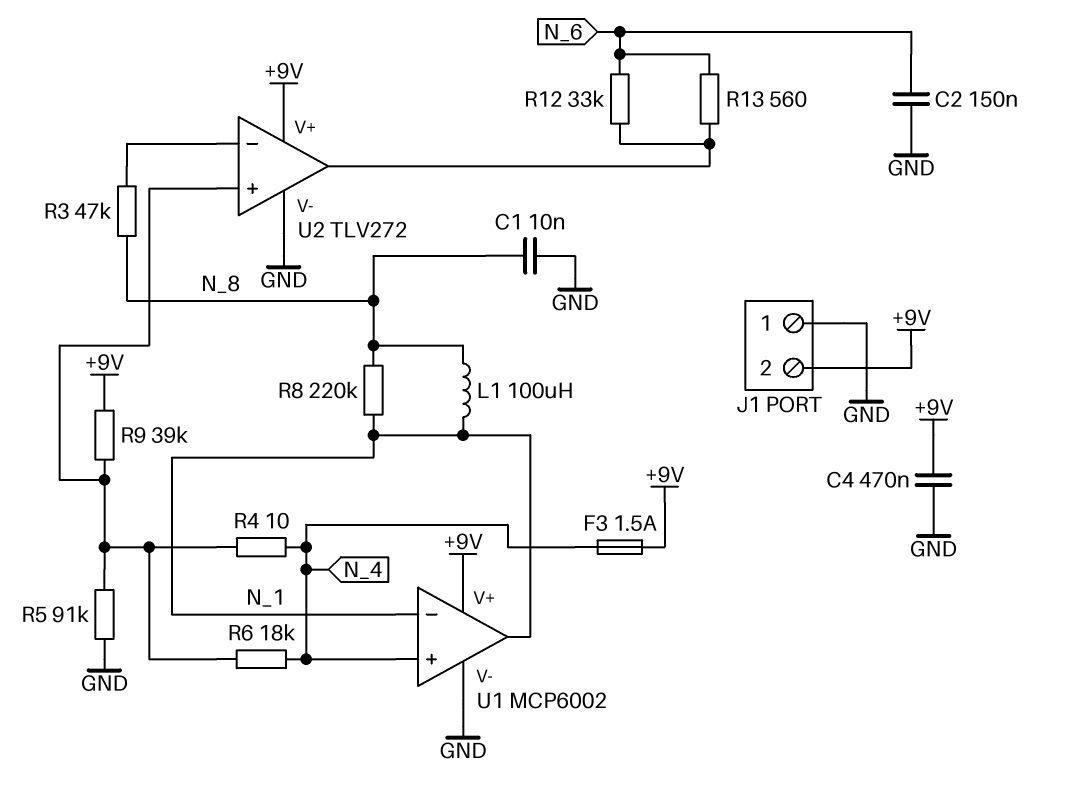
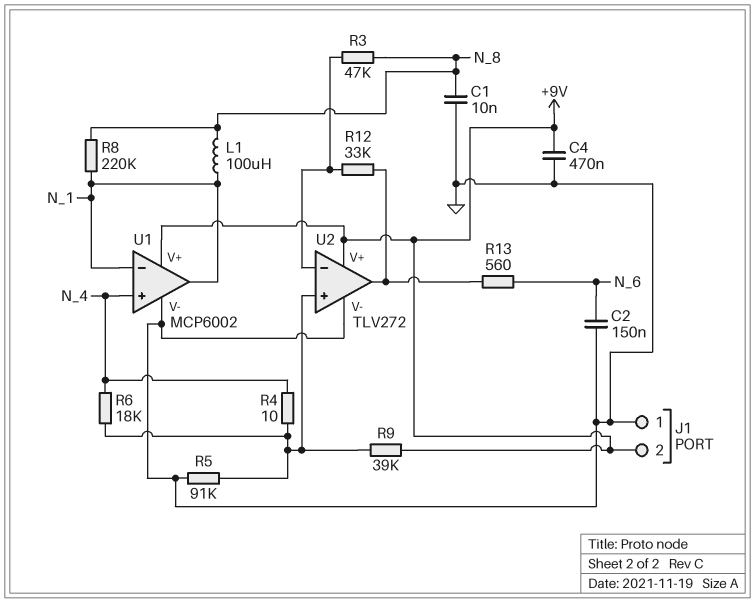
F3: 1.5A (+9V, N_4) -> none
R12: 33k (N_6, U2/out) -> 33k (U2/in-, U2/out)

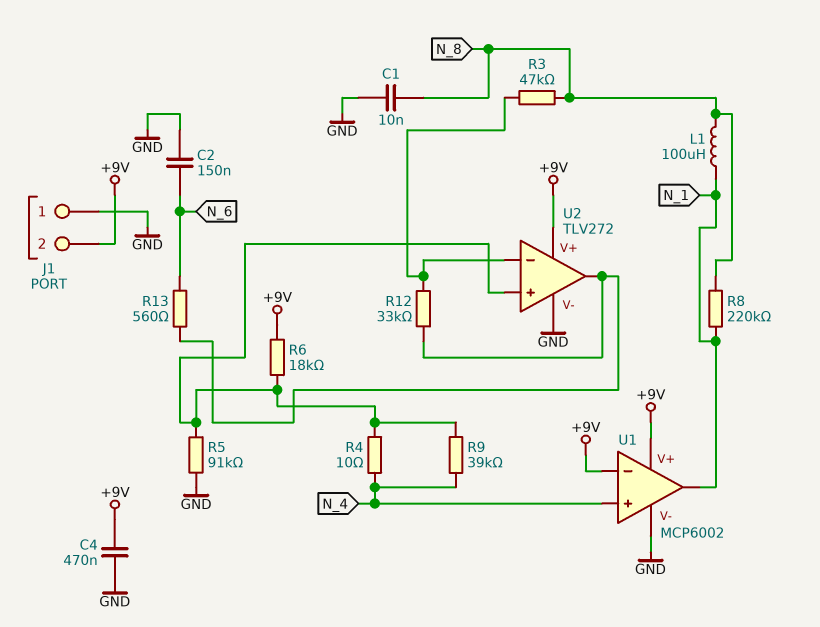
R6: 18k (N_4, U2/in+) -> 18k (+9V, U2/in+)
R9: 39k (+9V, U2/in+) -> 39k (N_4, U2/in+)
U1 pin in-: N_1 -> +9V

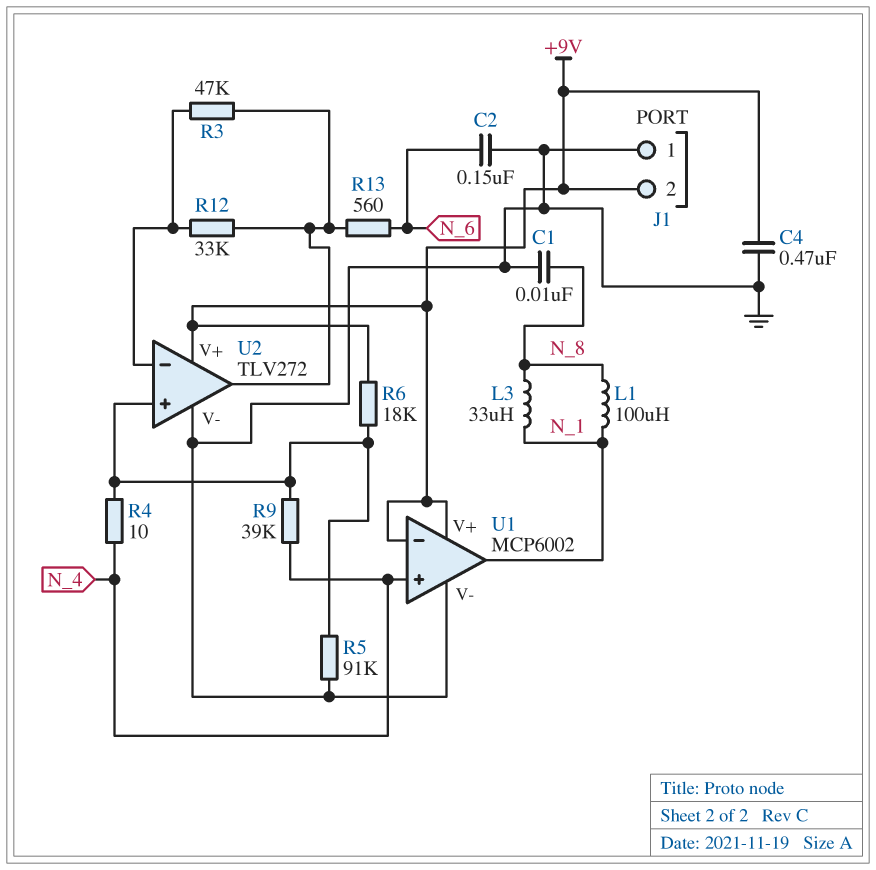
L3: none -> 33uH (N_1, N_8)
R3: 47k (N_8, U2/in-) -> 47k (U2/in-, U2/out)
R8: 220k (N_1, N_8) -> none

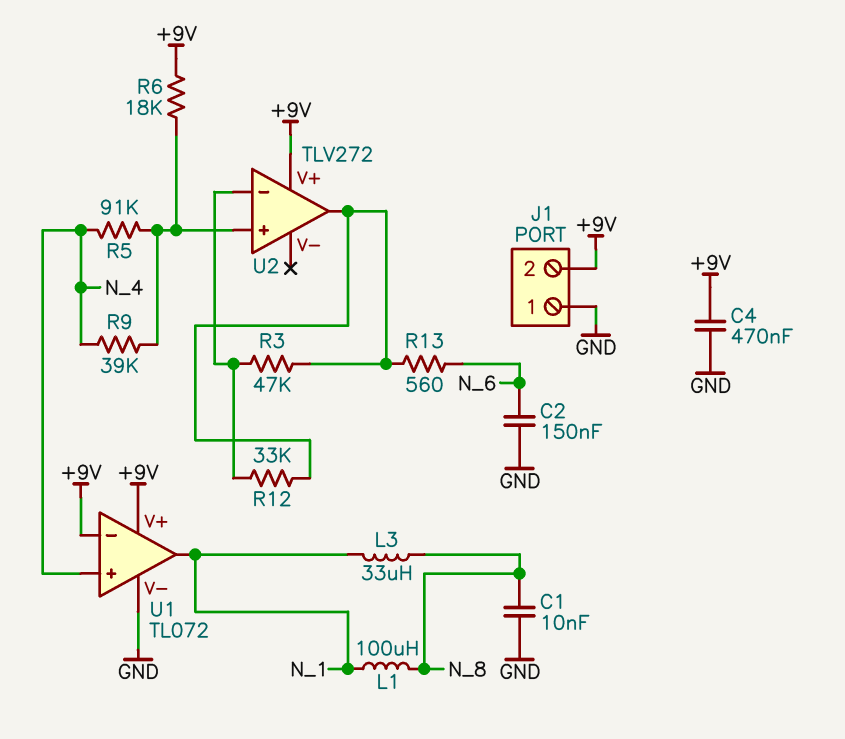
R4: 10 (N_4, U2/in+) -> none
R5: 91k (GND, U2/in+) -> 91k (N_4, U2/in+)
U1: MCP6002 -> TL072
U2 pin V-: GND -> none

